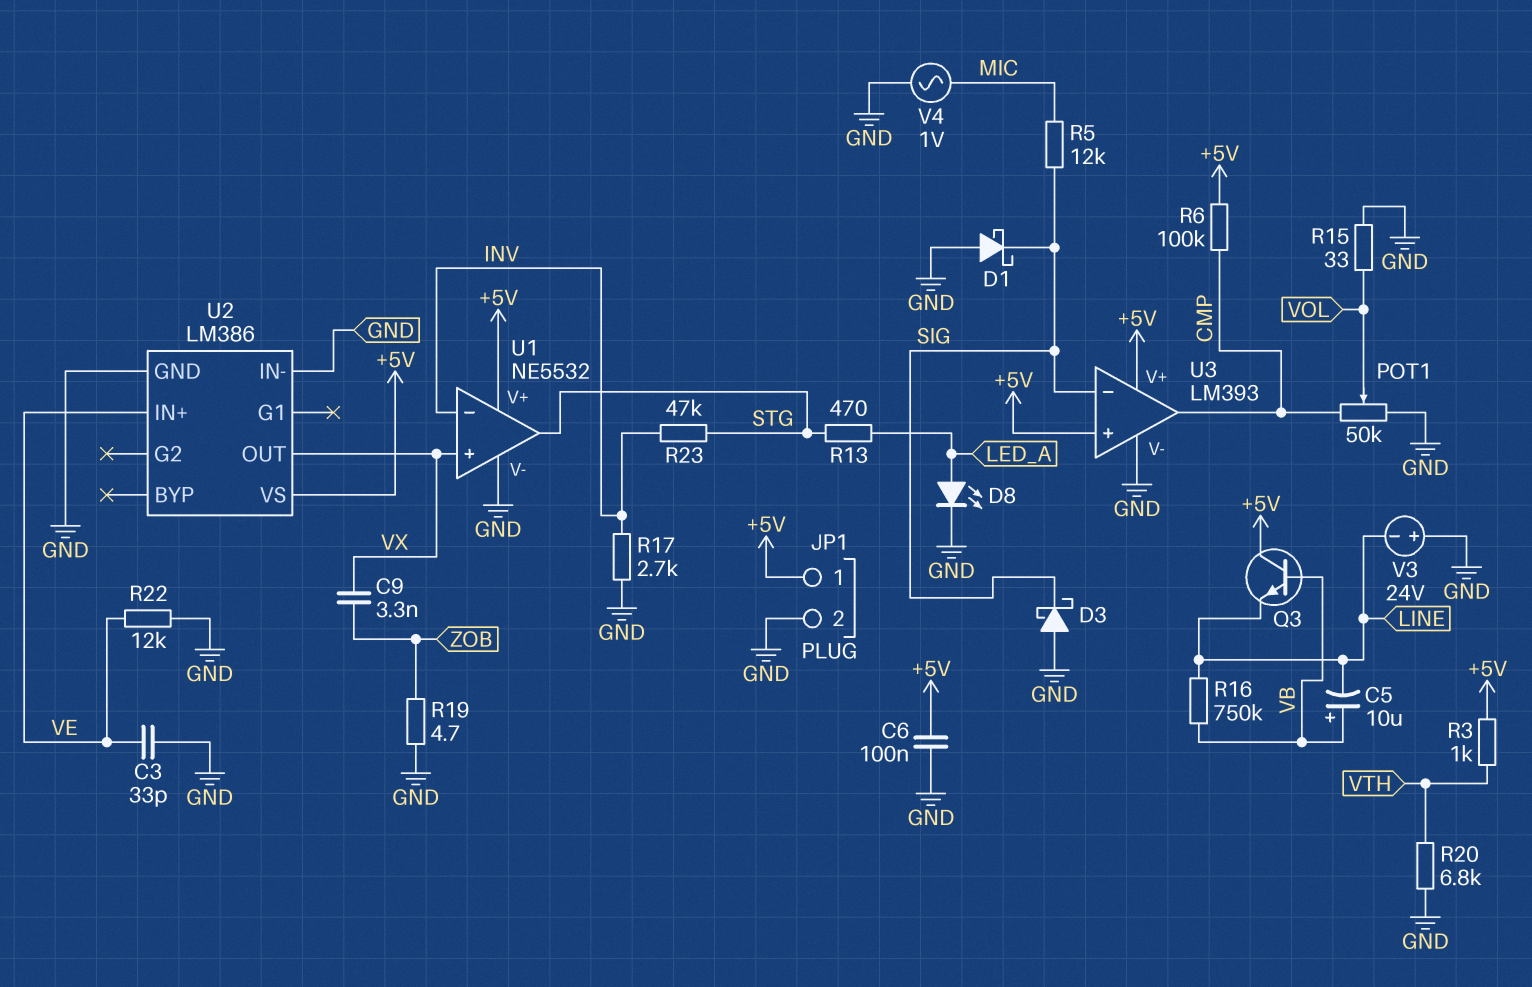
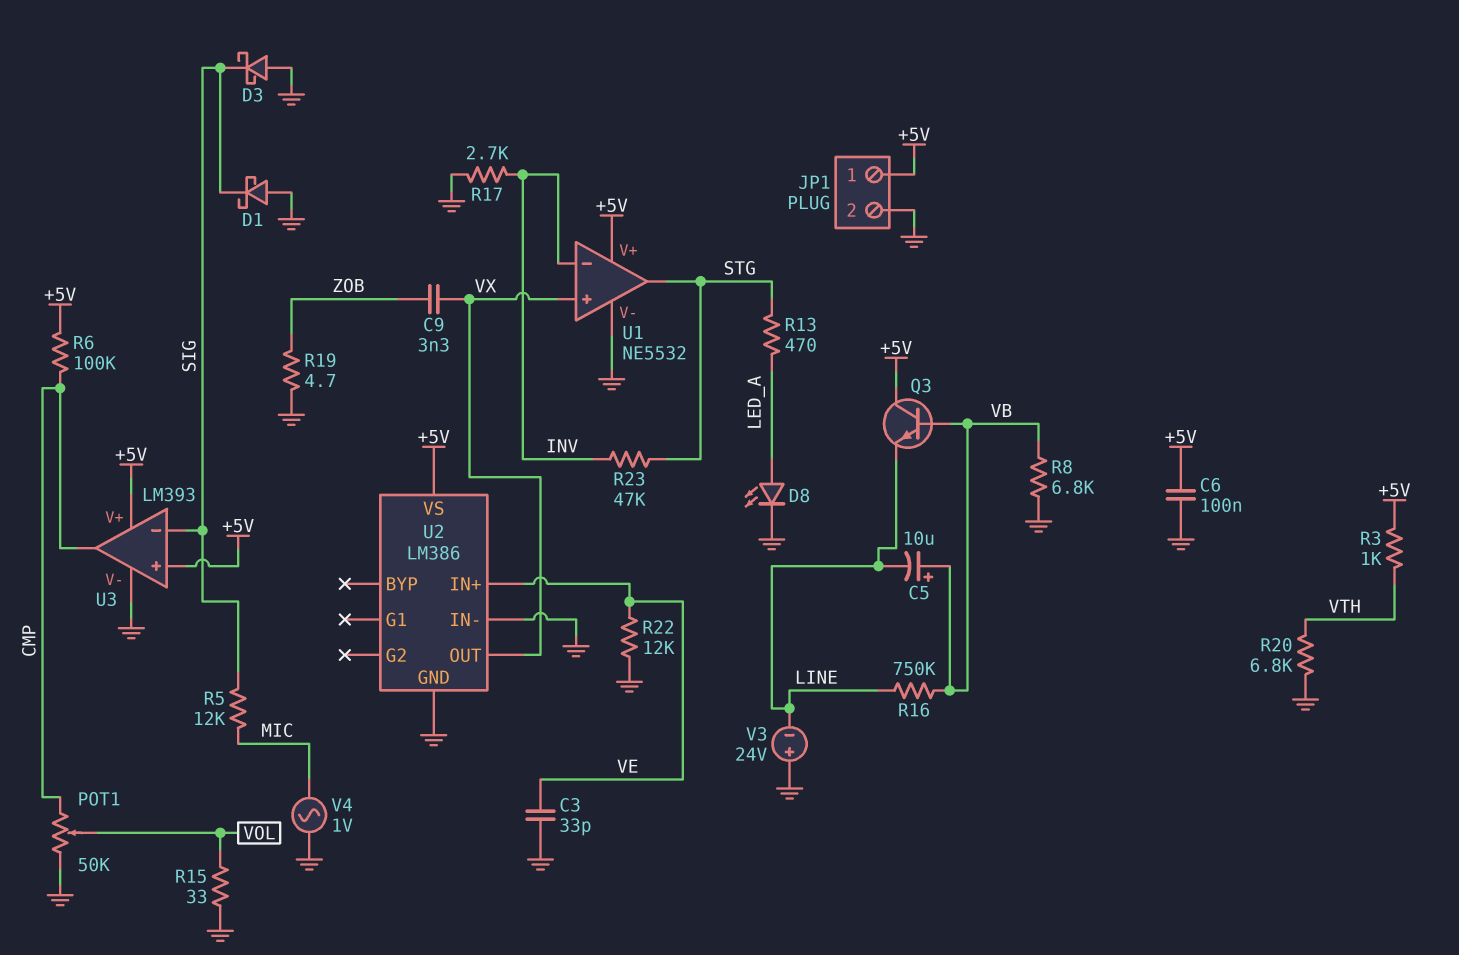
R8: none -> 6.8k (GND, VB)

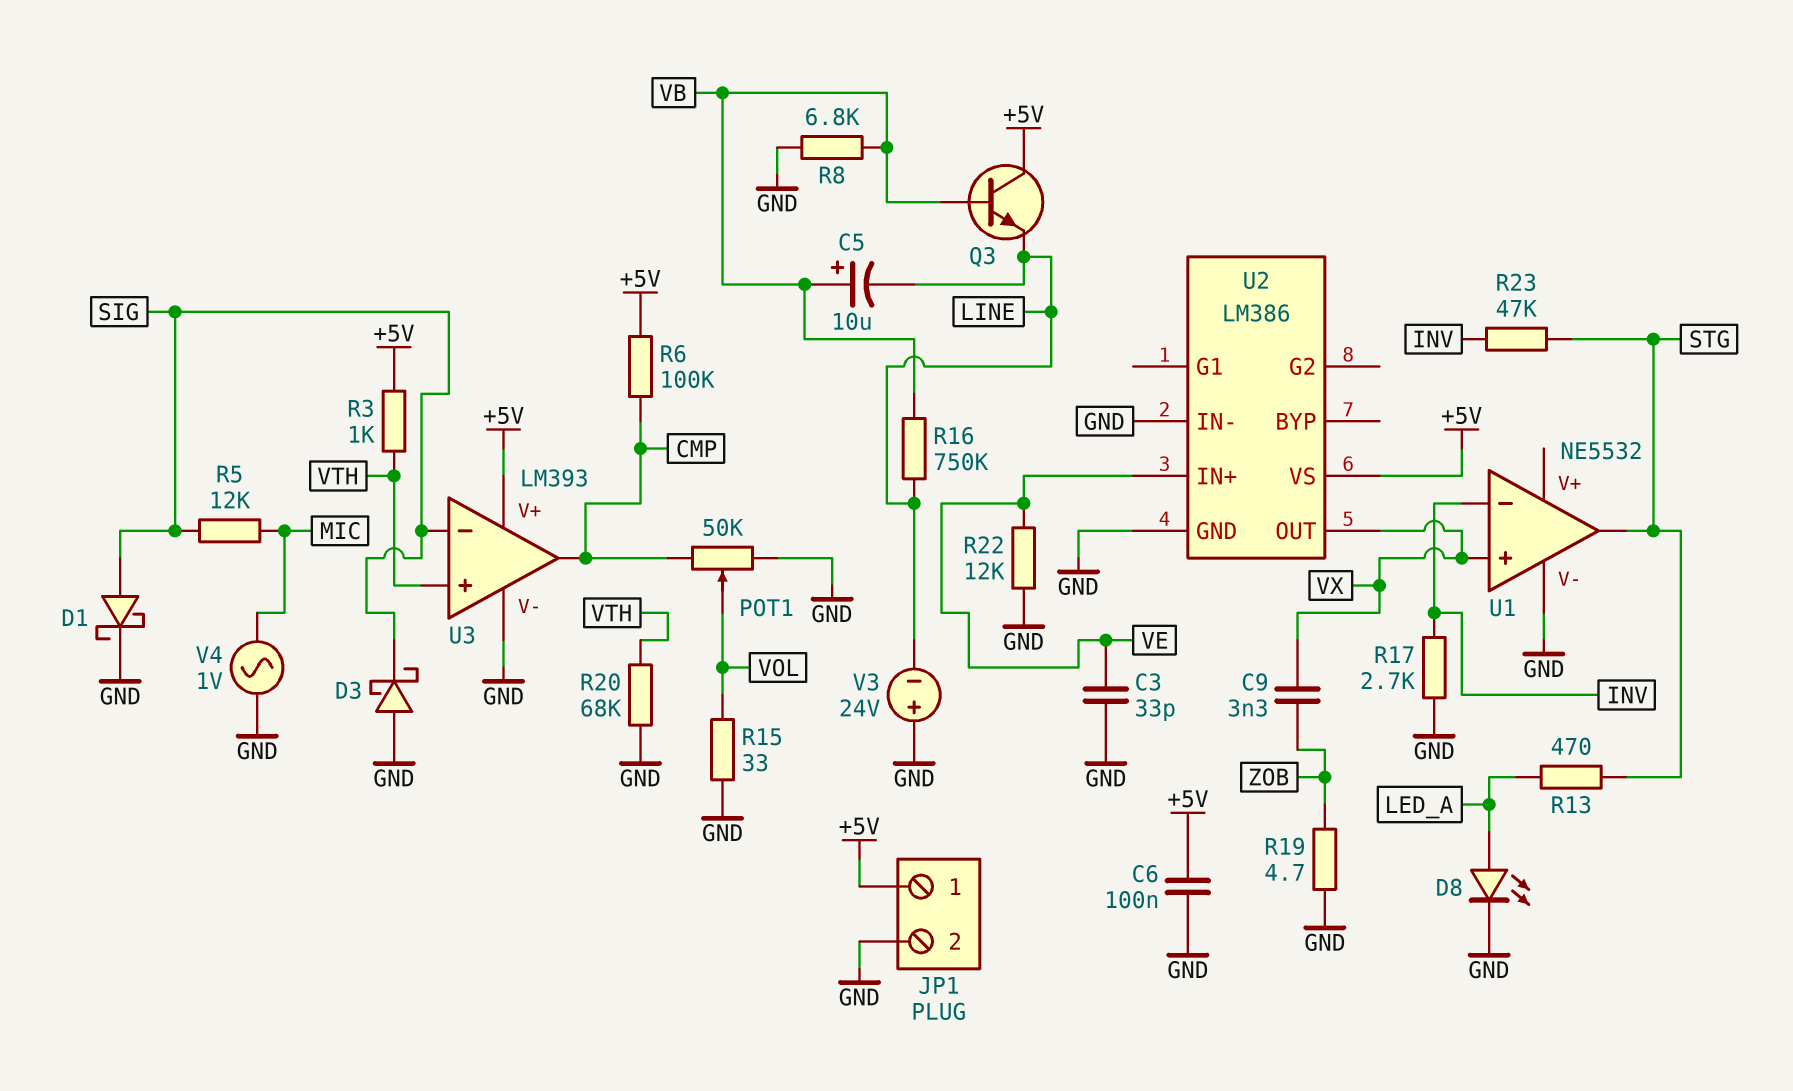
D1: schottky (A GND, K SIG) -> schottky (A SIG, K GND)
R20: 6.8k (GND, VTH) -> 68k (GND, VTH)
U1 pin V+: +5V -> none
U3 pin in+: +5V -> VTH

